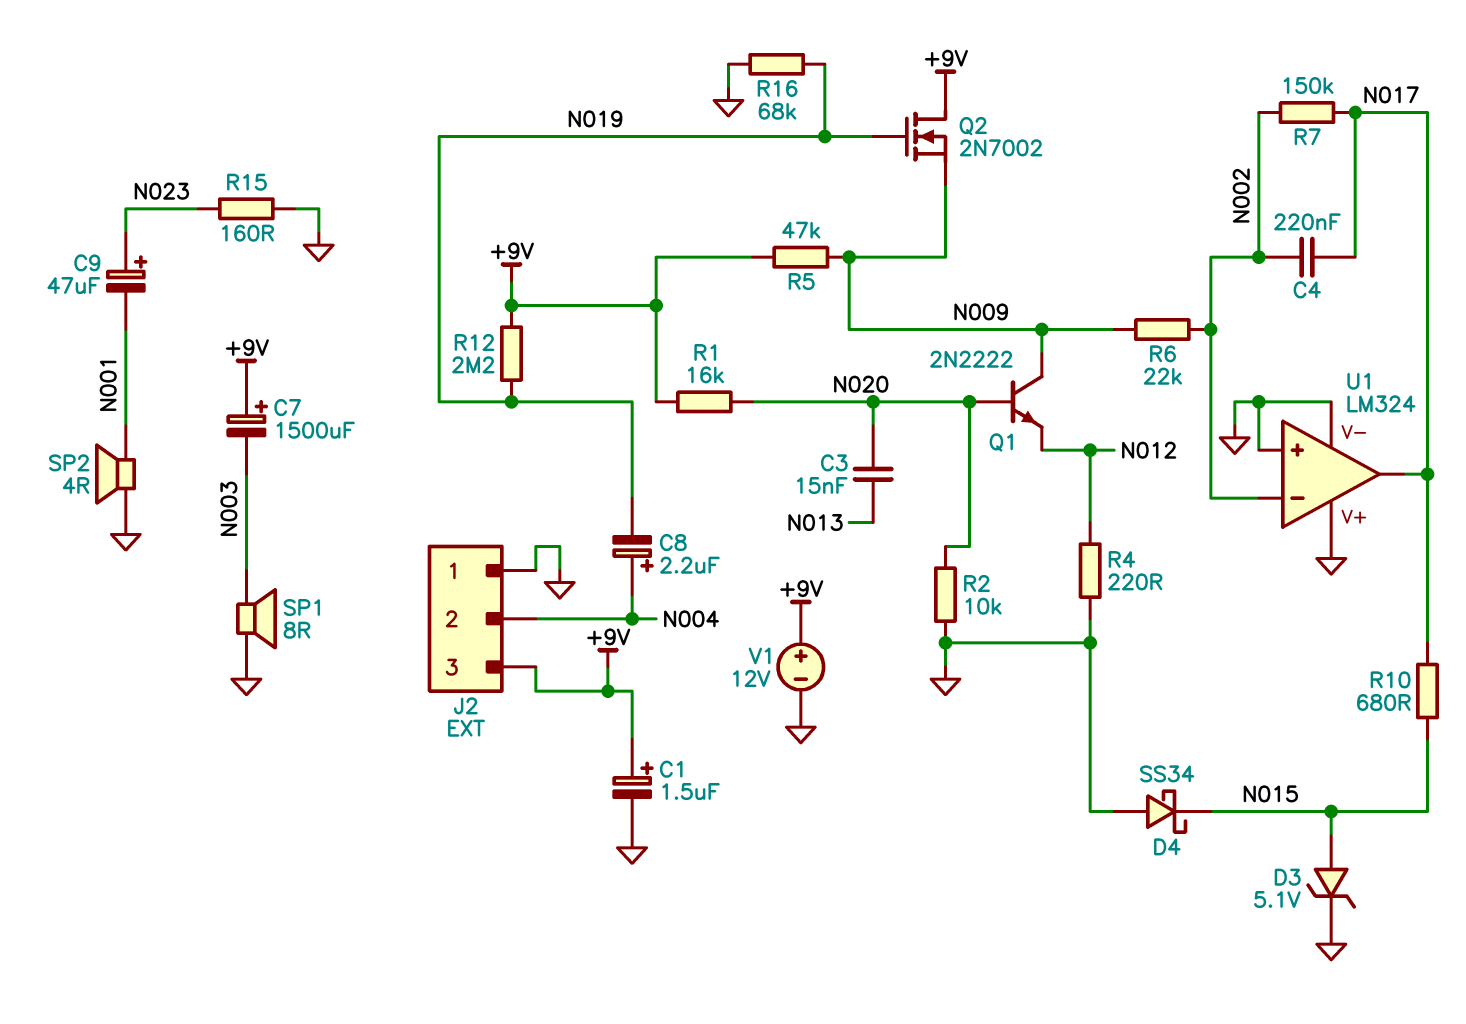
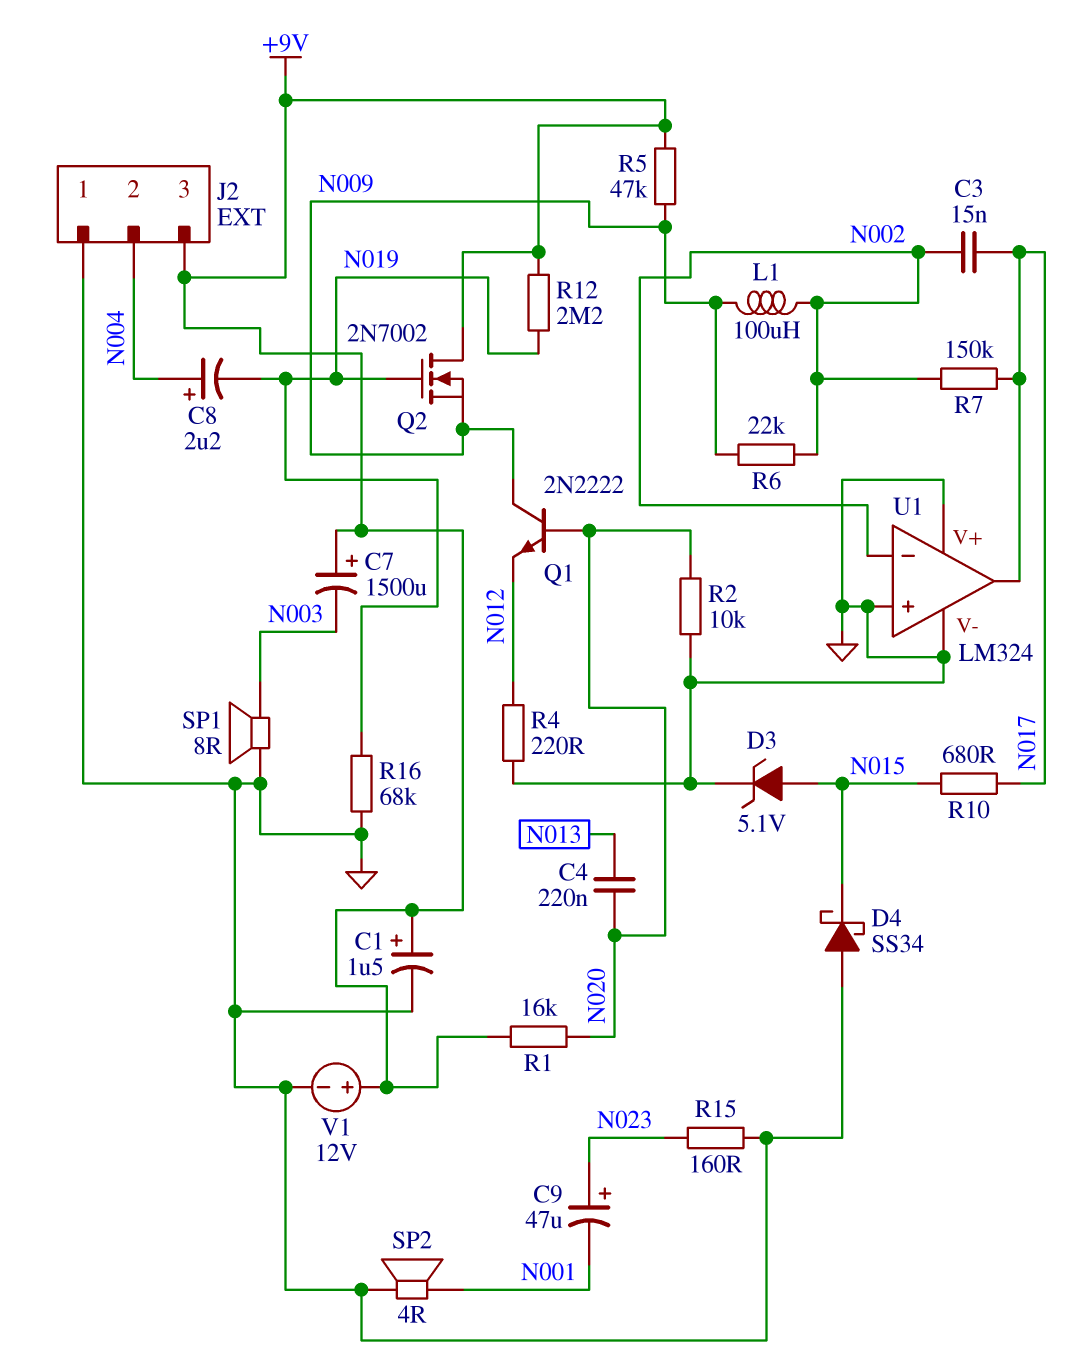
C3: 15nF (N013, N020) -> 15nF (N002, N017)
C4: 220nF (N002, N017) -> 220nF (N013, N020)
L1: none -> 100uH (N002, N009)

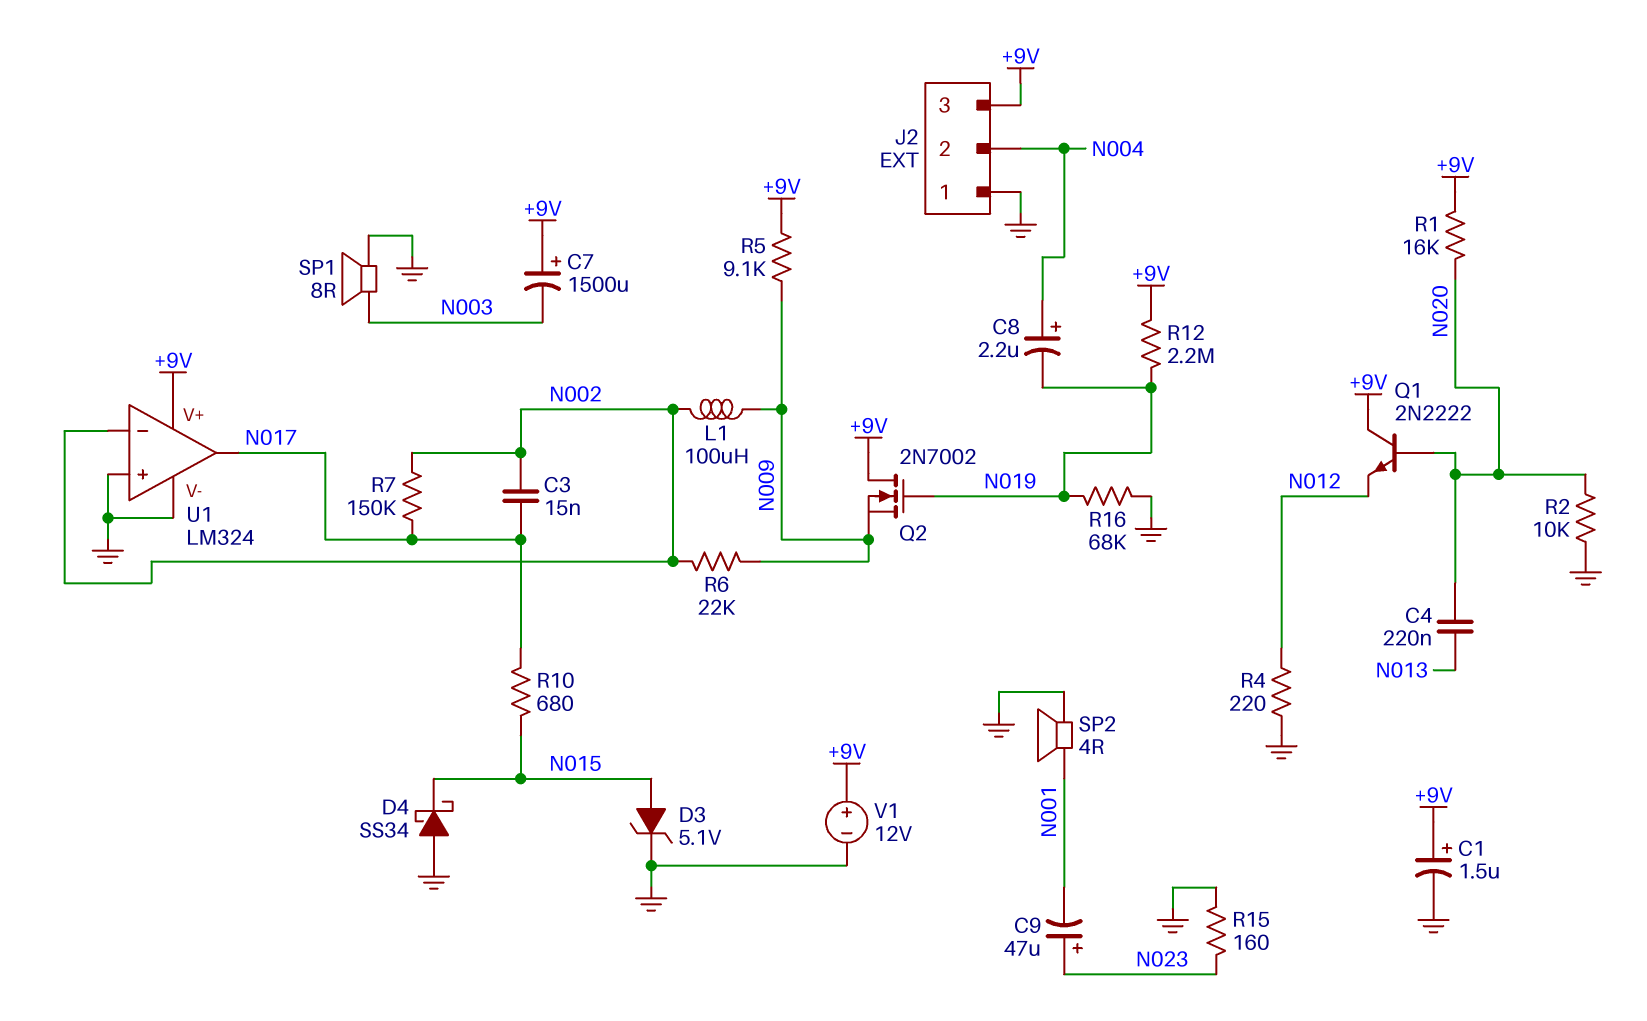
Q1: NPN 2N2222 (B N020, C N009, E N012) -> NPN 2N2222 (B N020, C +9V, E N012)
R5: 47k (+9V, N009) -> 9.1k (+9V, N009)
U1 pin V+: GND -> +9V

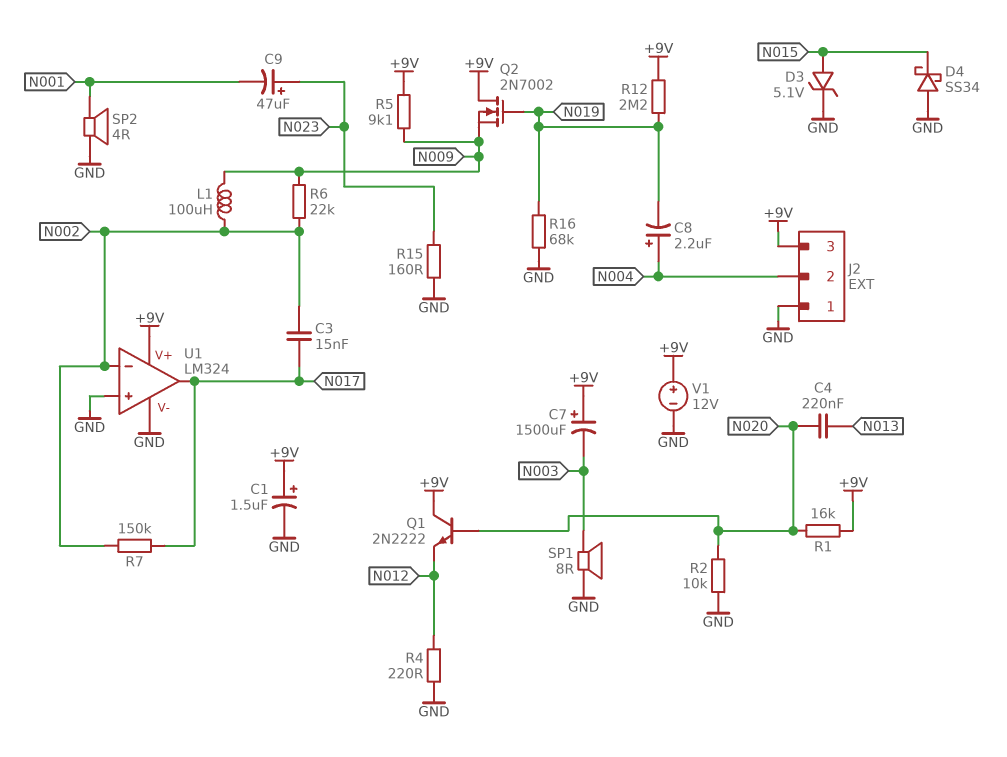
R10: 680 (N015, N017) -> none

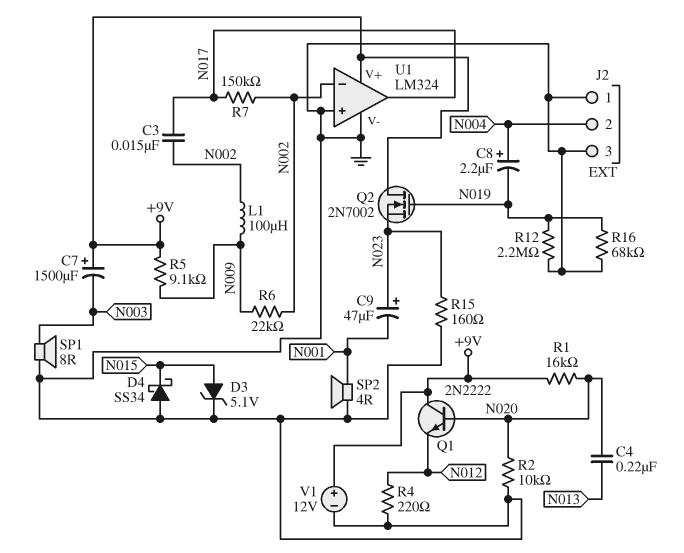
C1: 1.5uF (plus +9V, minus GND) -> none
J2 pin 3: +9V -> GND
Q2: NMOS 2N7002 (G N019, D +9V, S N009) -> NMOS 2N7002 (G N019, D +9V, S N023)
R12: 2.2M (+9V, N019) -> 2.2M (GND, N019)

